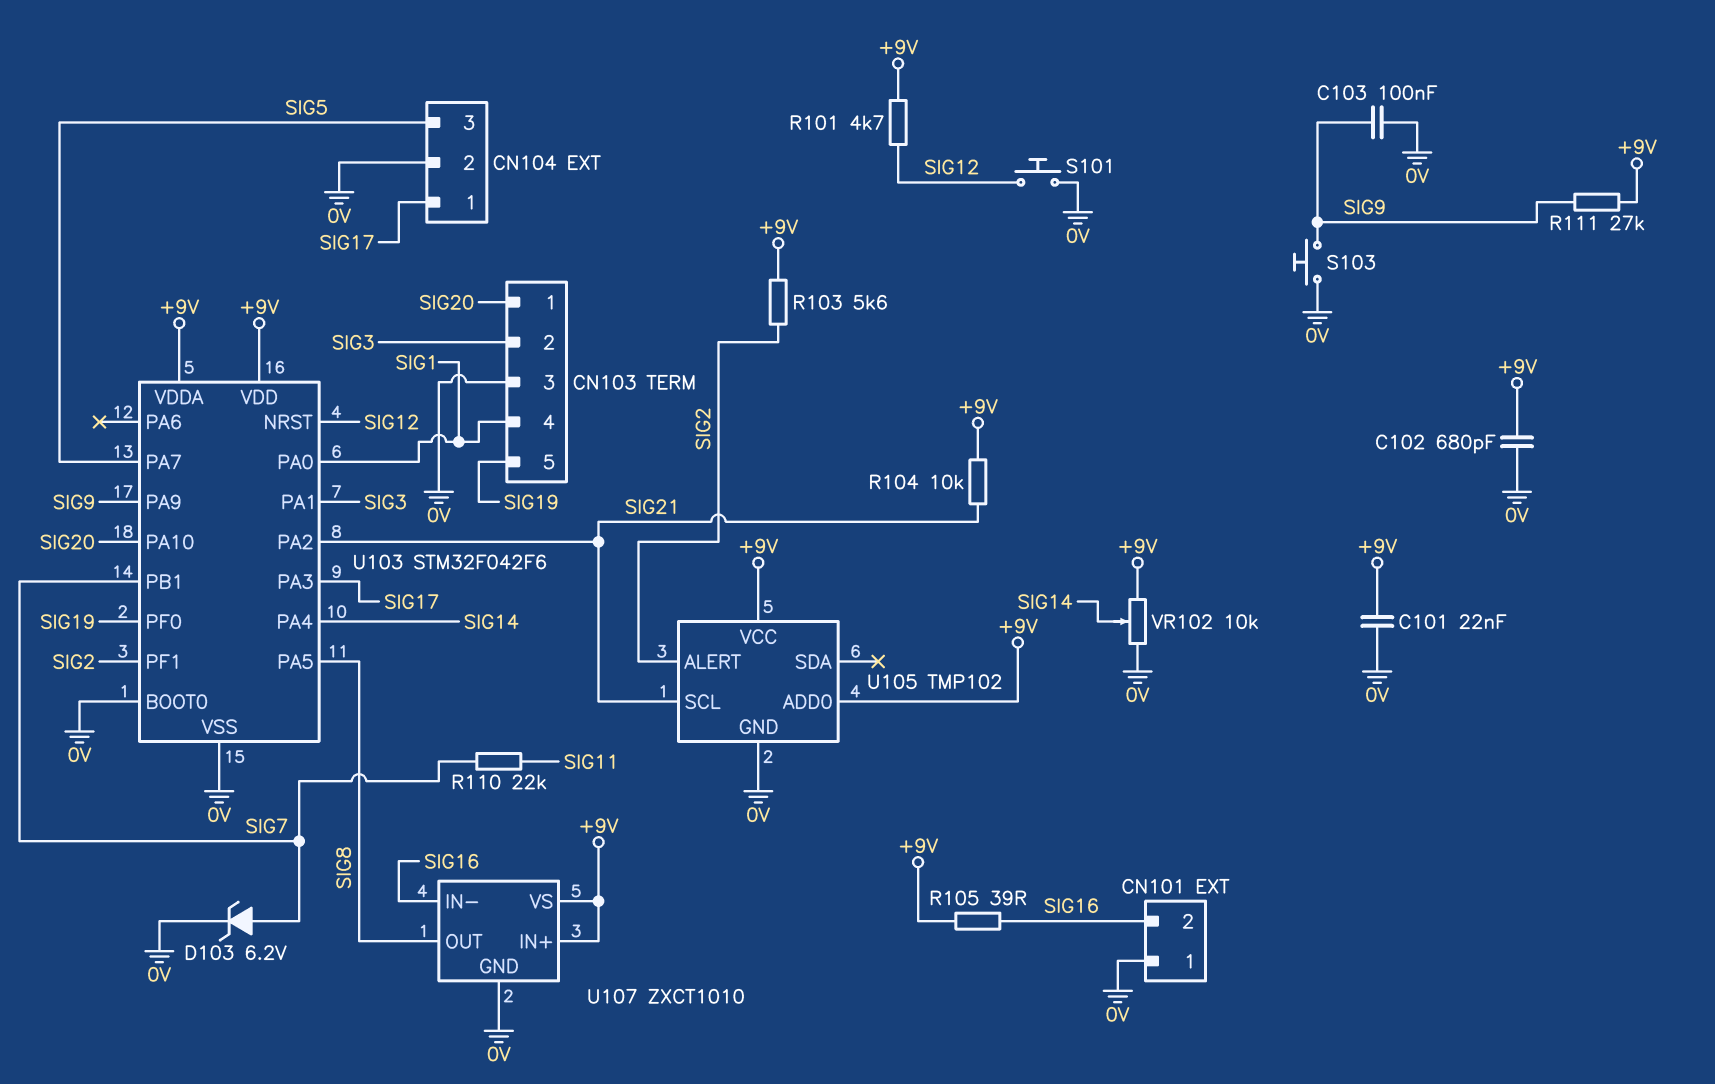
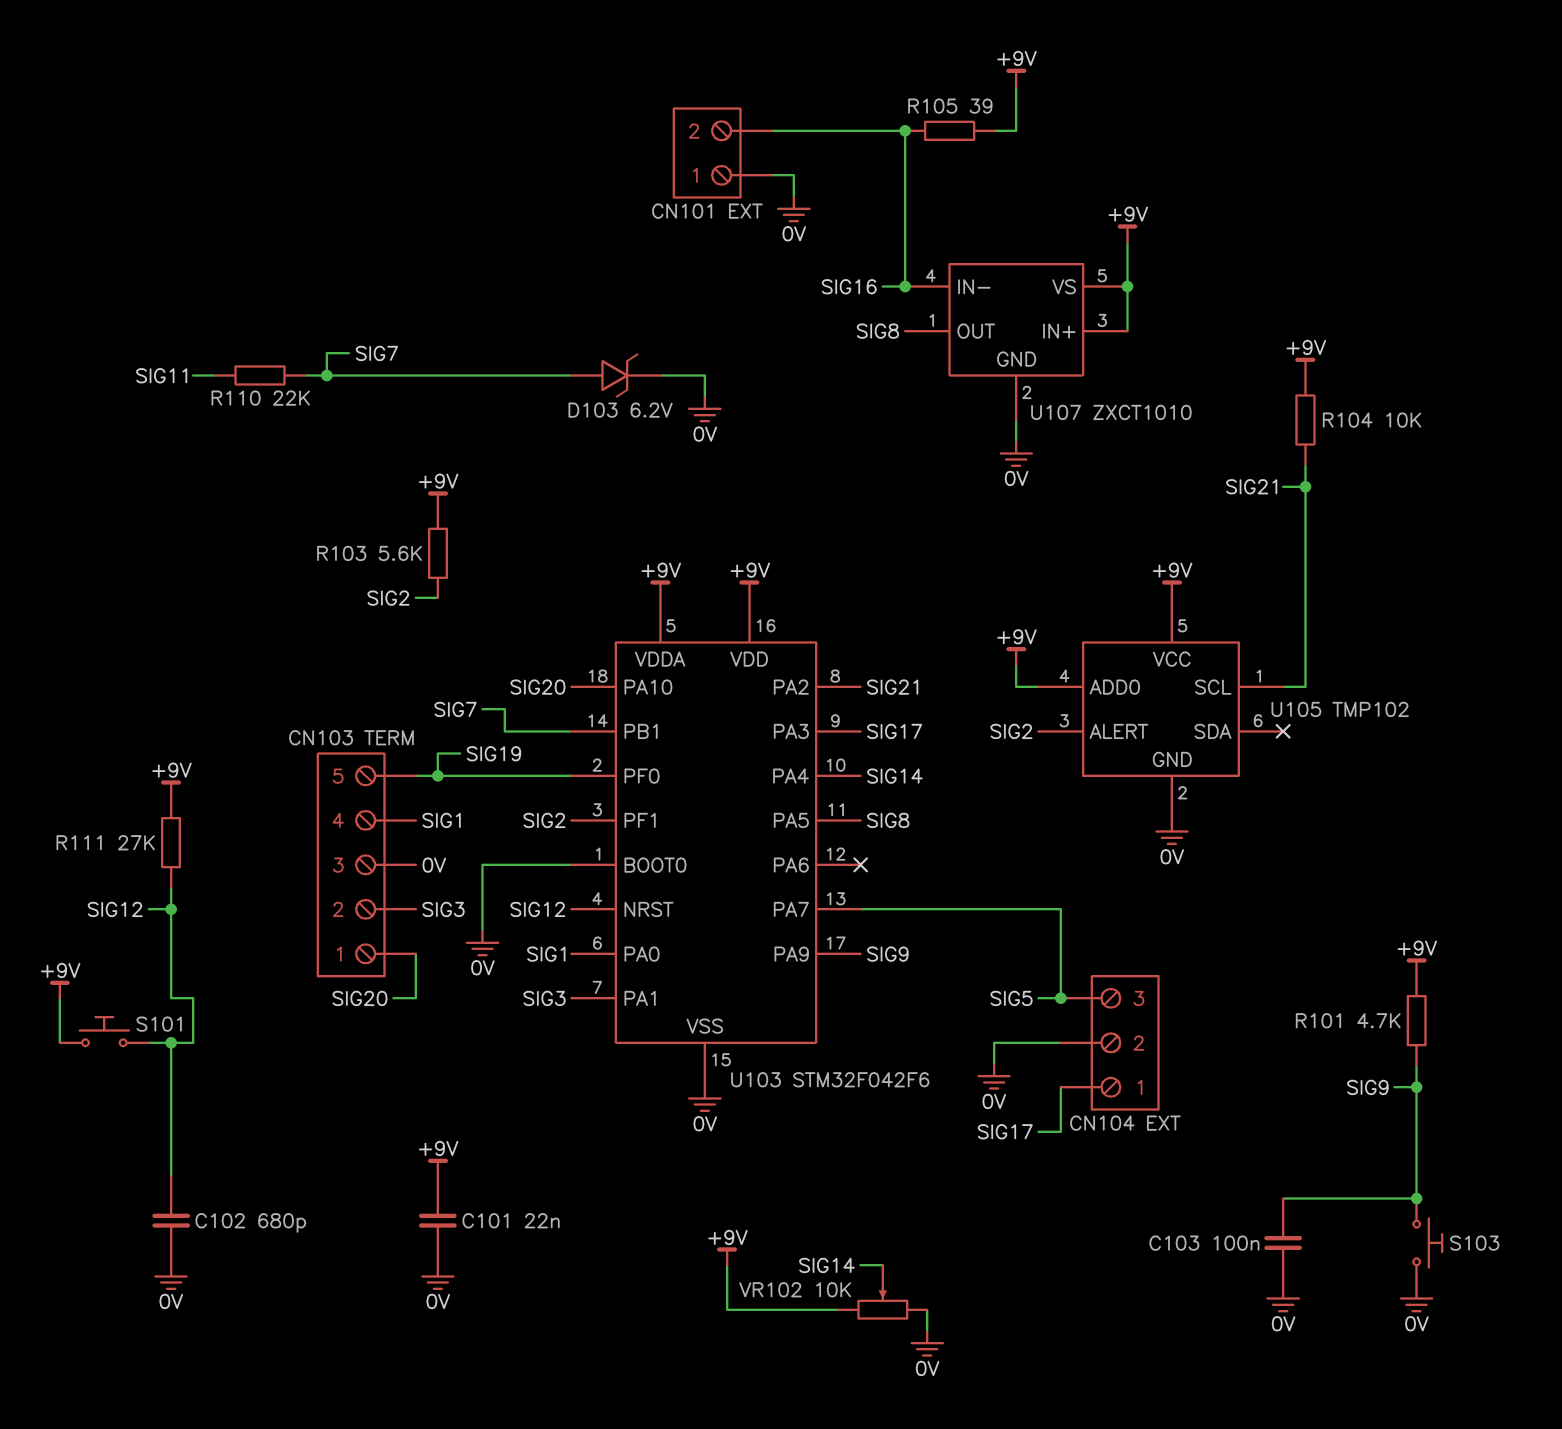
C102: 680pF (+9V, 0V) -> 680pF (0V, SIG12)
R101: 4.7k (+9V, SIG12) -> 4.7k (+9V, SIG9)
R111: 27k (+9V, SIG9) -> 27k (+9V, SIG12)
S101: button (0V, SIG12) -> button (+9V, SIG12)

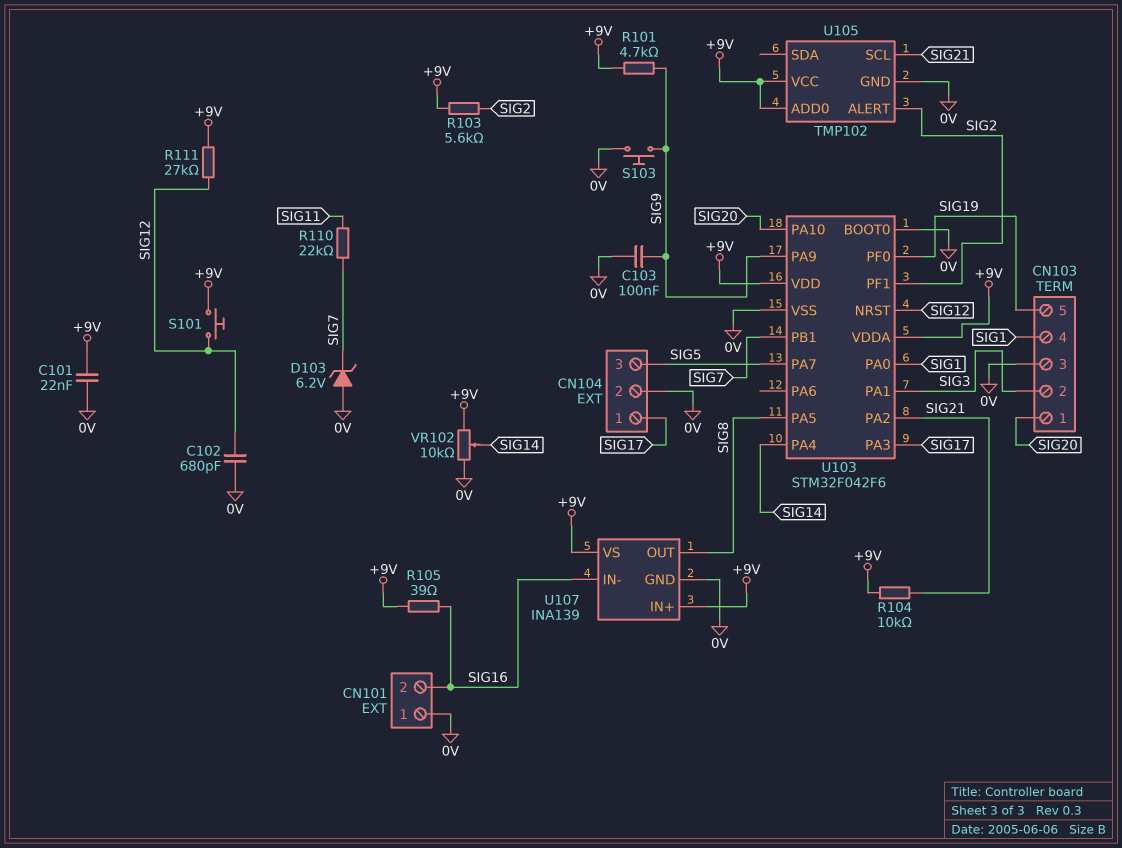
D103: zener 6.2V (A SIG7, K 0V) -> zener 6.2V (A 0V, K SIG7)
U107: ZXCT1010 -> INA139

